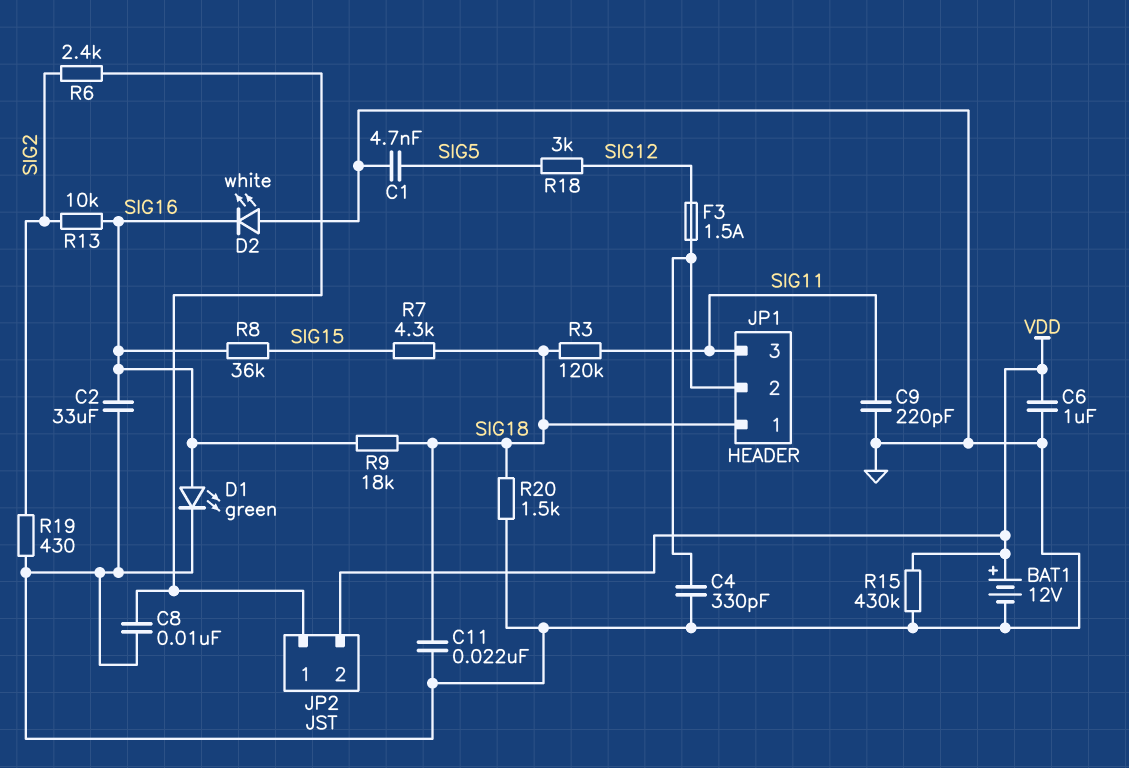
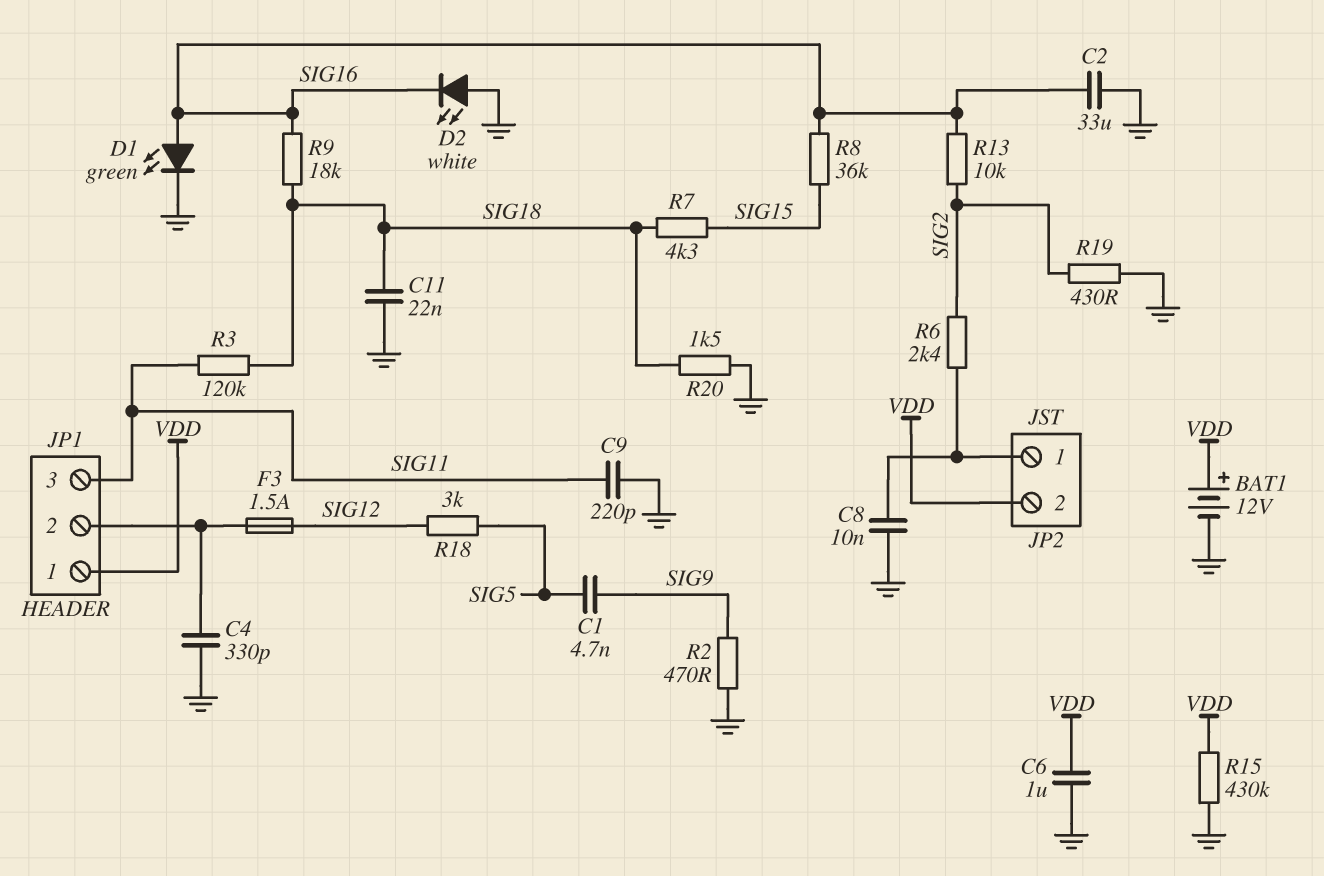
C1: 4.7nF (GND, SIG5) -> 4.7nF (SIG5, SIG9)
JP1 pin 1: SIG18 -> VDD
R2: none -> 470 (GND, SIG9)

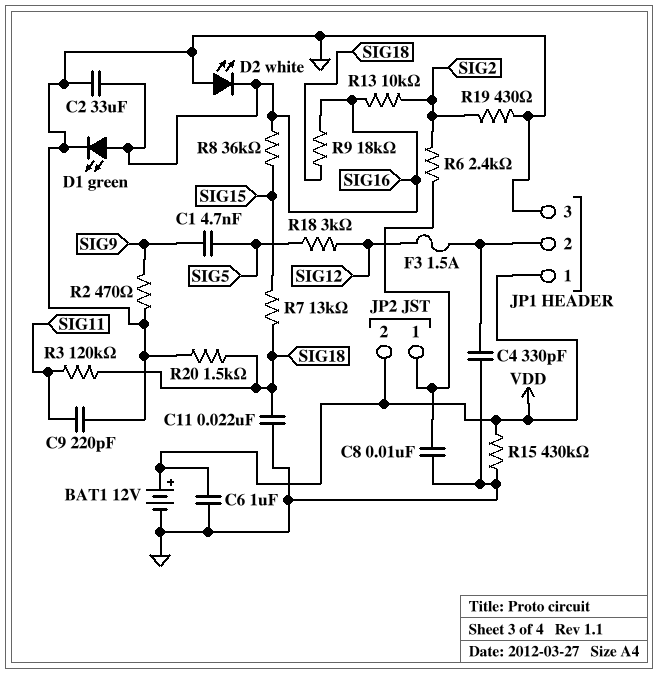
JP1 pin 3: SIG11 -> GND
R7: 4.3k (SIG15, SIG18) -> 13k (SIG15, SIG18)

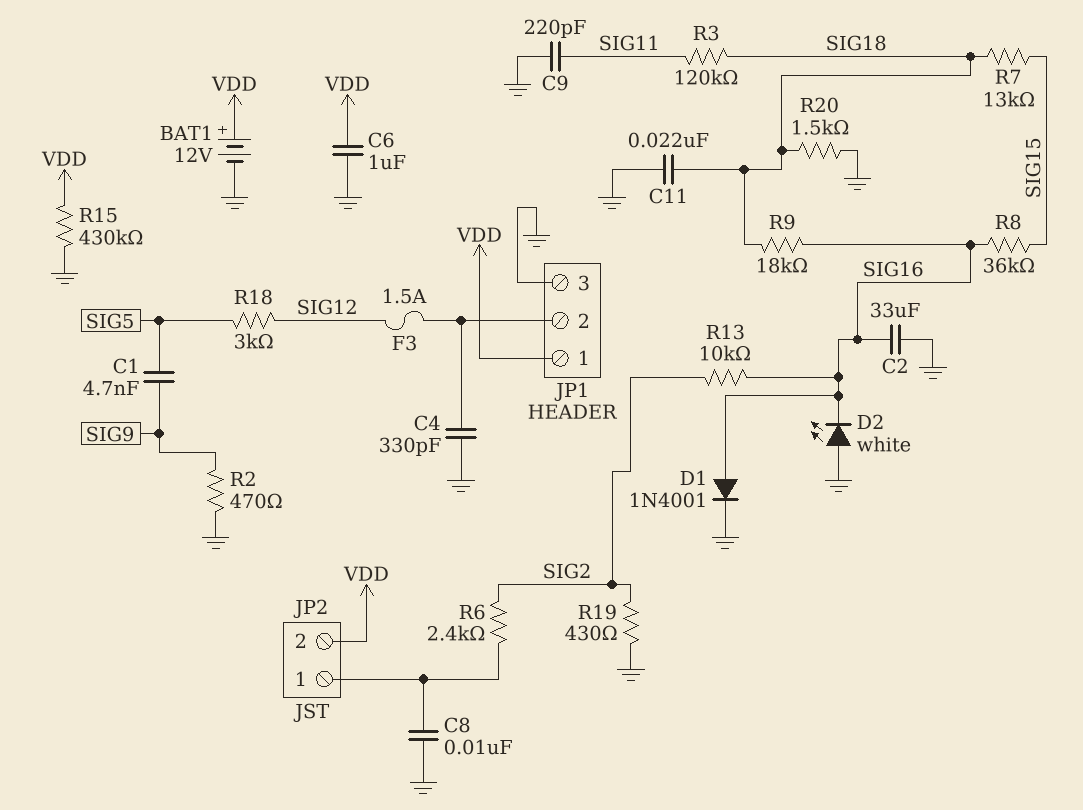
D1: LED green (A SIG16, K GND) -> diode 1N4001 (A SIG16, K GND)

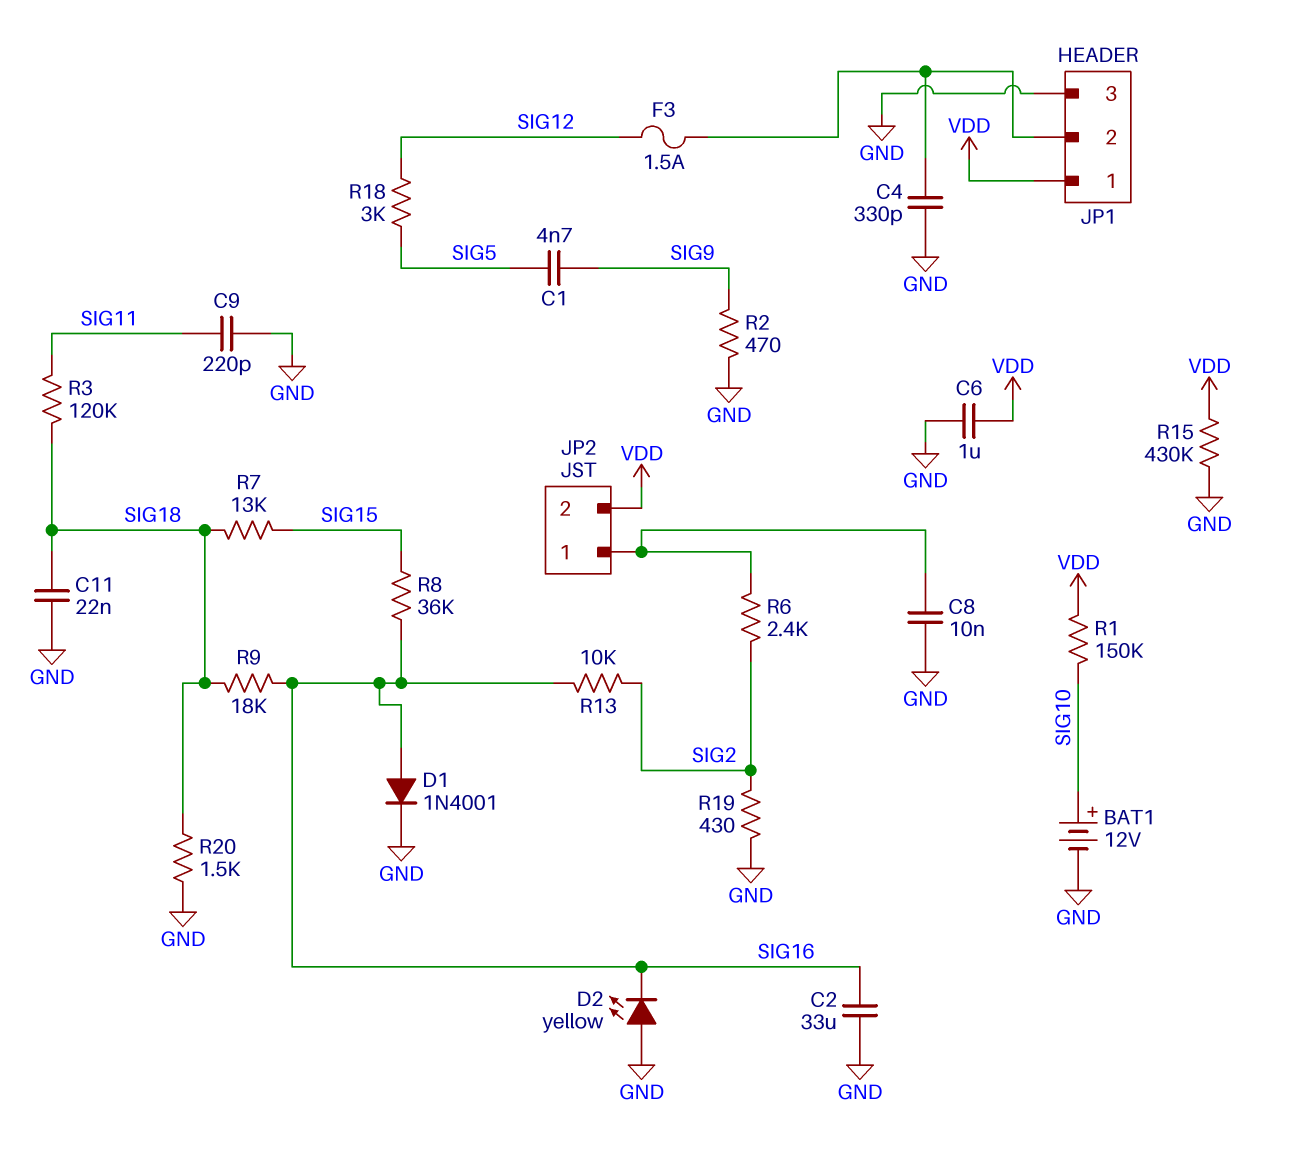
BAT1: 12V (plus VDD, minus GND) -> 12V (plus SIG10, minus GND)
D2: LED white (A GND, K SIG16) -> LED yellow (A GND, K SIG16)
R1: none -> 150k (SIG10, VDD)

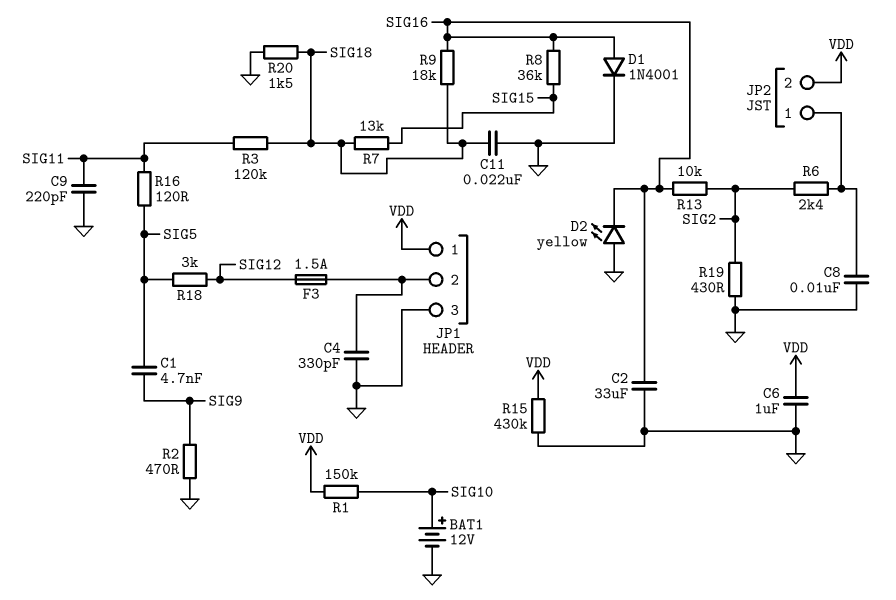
R16: none -> 120 (SIG5, SIG11)

